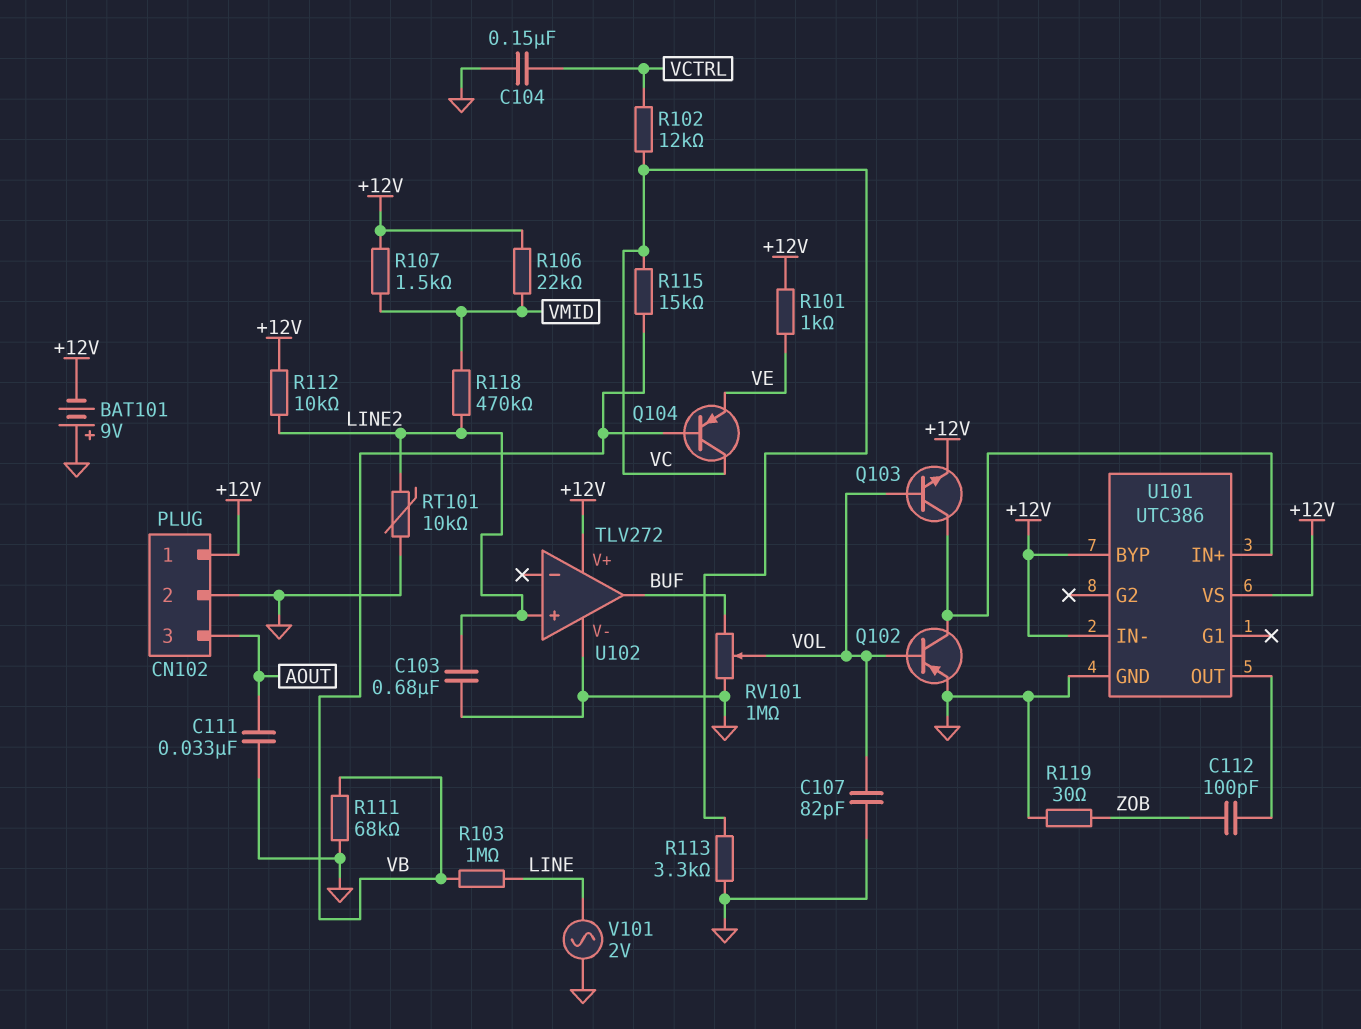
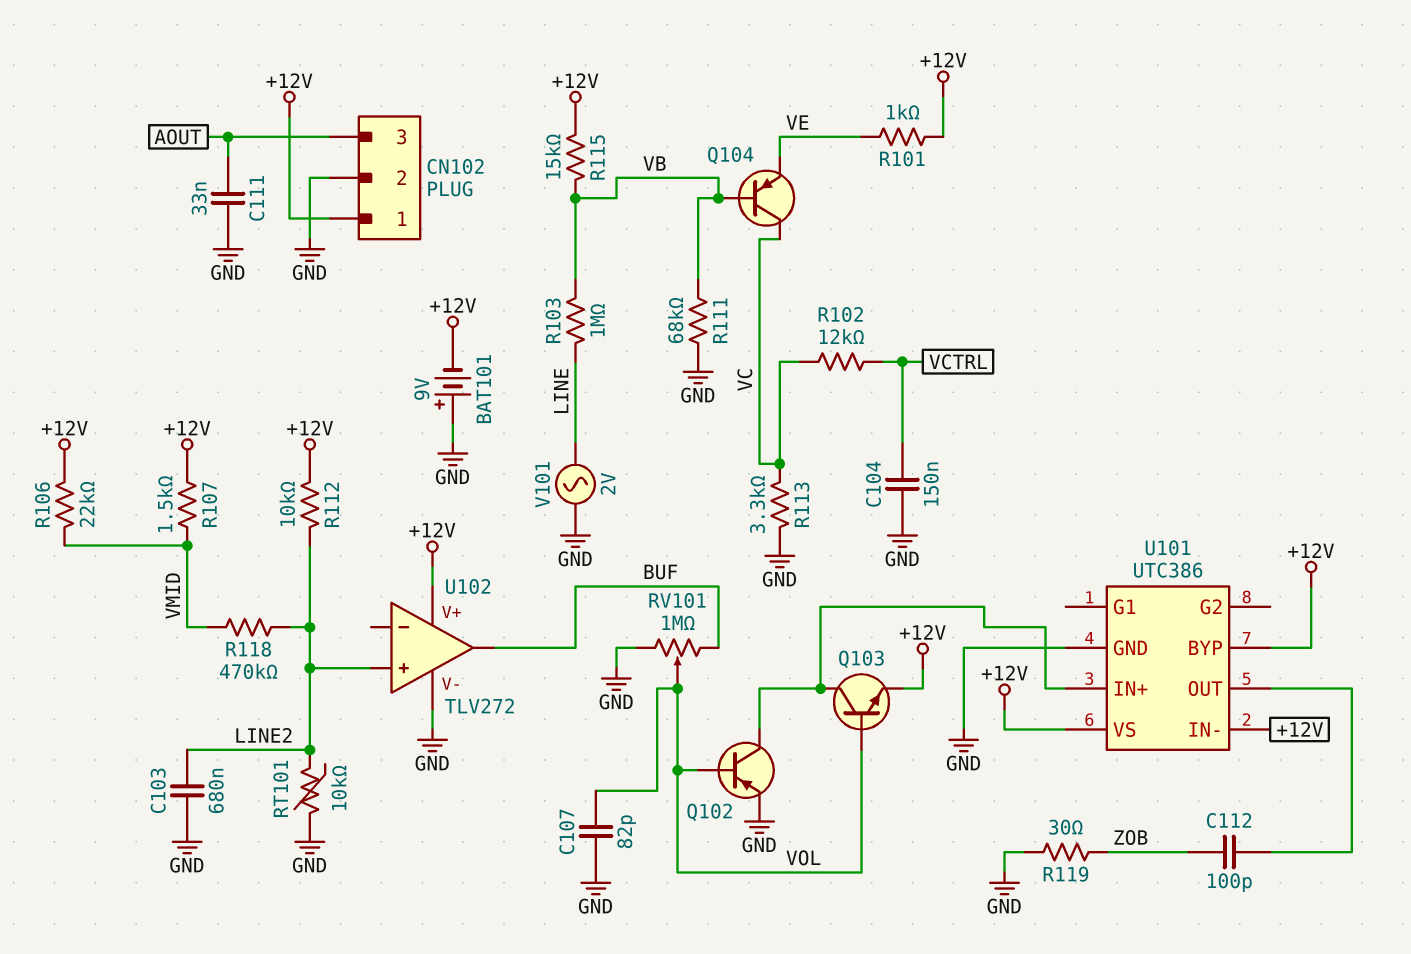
R115: 15k (VB, VC) -> 15k (+12V, VB)

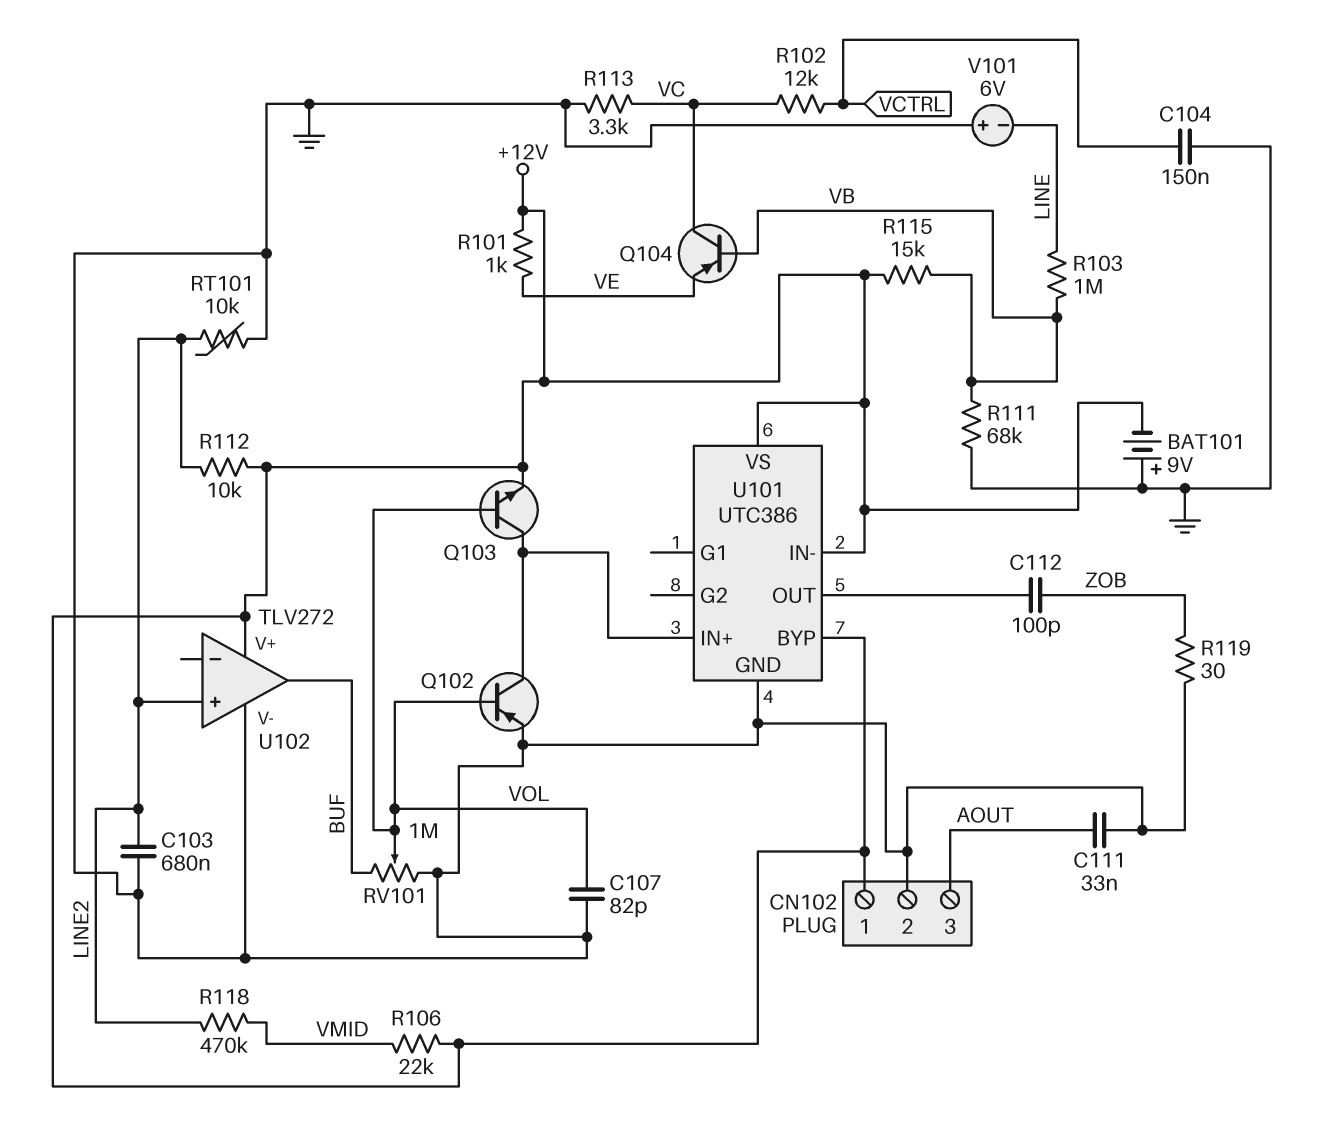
R107: 1.5k (+12V, VMID) -> none
V101: AC 2V (GND, LINE) -> 6V (plus GND, minus LINE)

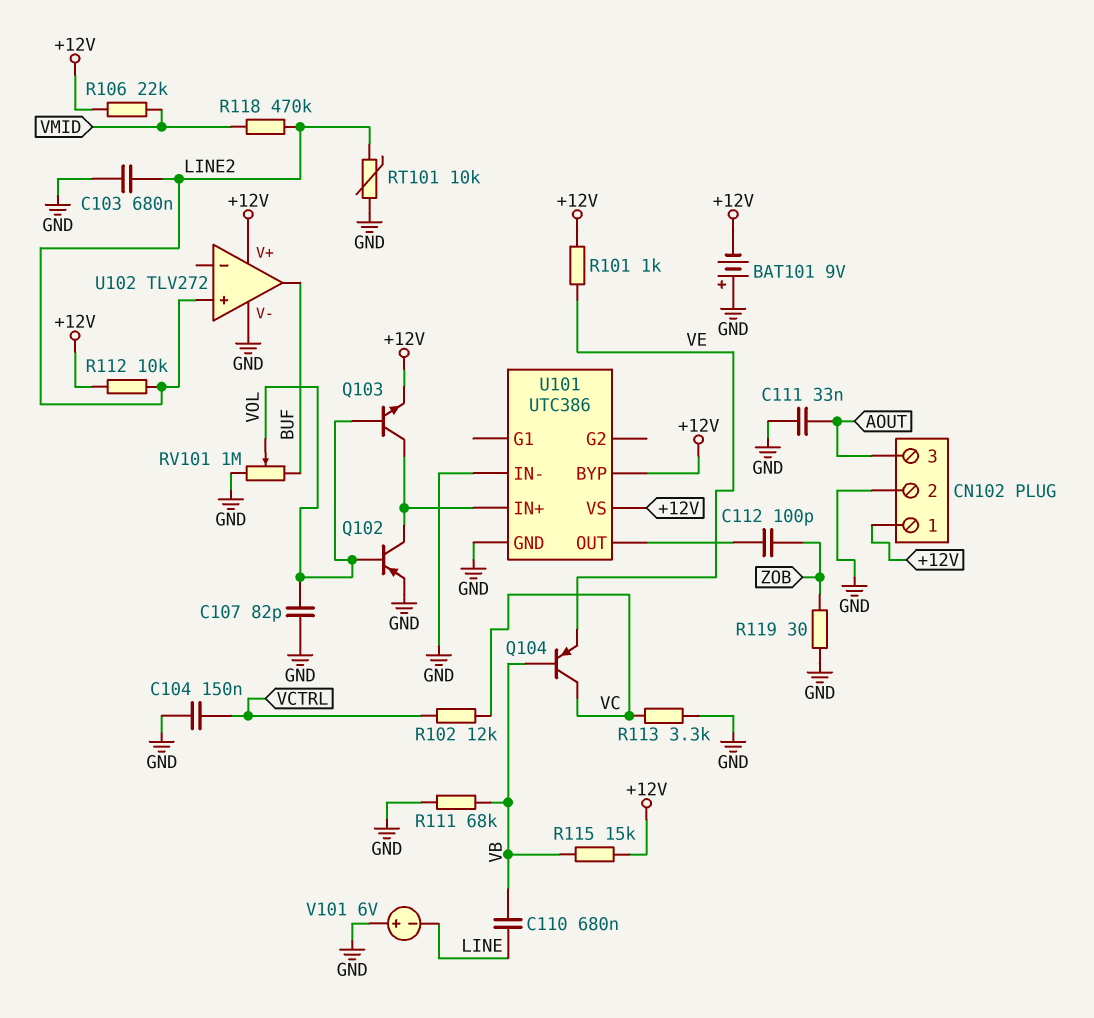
C110: none -> 680nF (LINE, VB)
R103: 1M (LINE, VB) -> none
U101 pin IN-: +12V -> GND

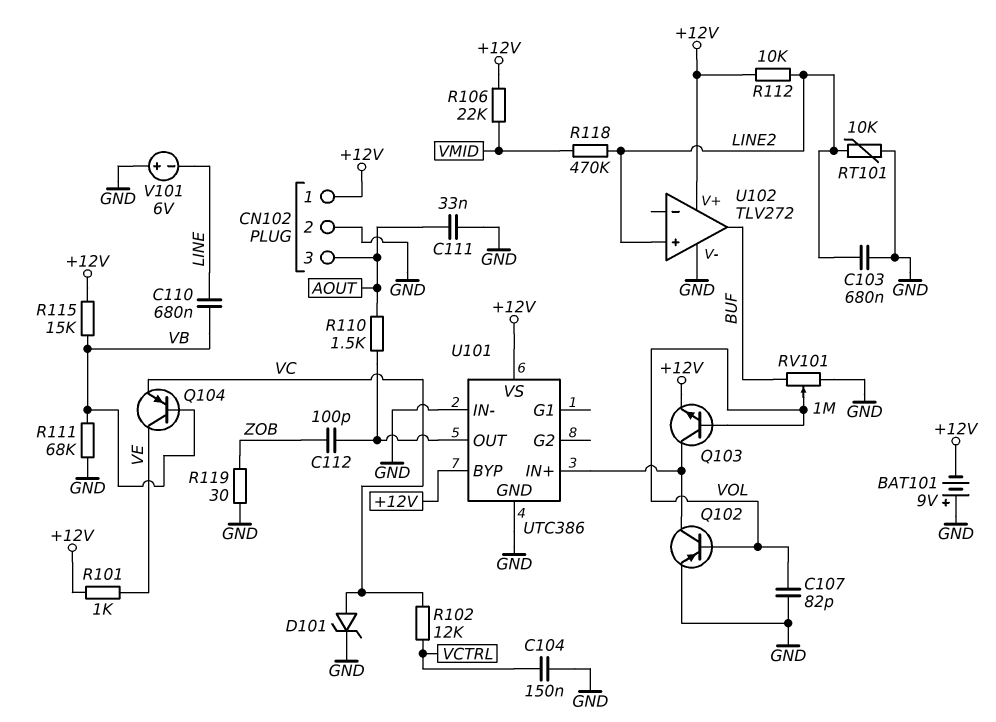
D101: none -> zener (A VC, K GND)
Q104: PNP (B VB, C VC, E VE) -> PNP (B VB, C VE, E VC)
R110: none -> 1.5k (AOUT, U101/OUT)
R113: 3.3k (GND, VC) -> none

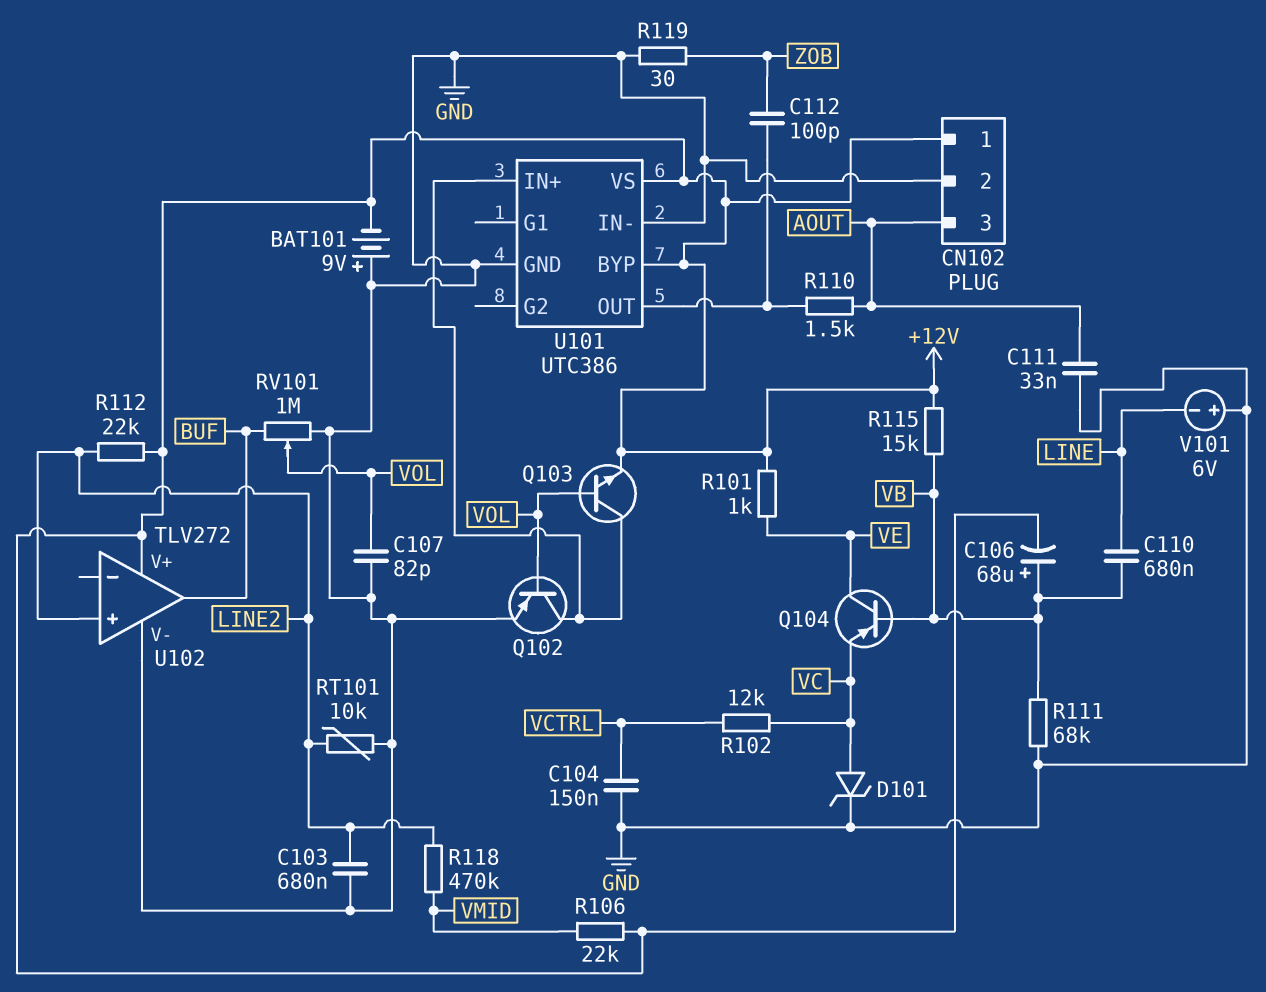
C106: none -> 68uF (plus VB, minus +12V)
R112: 10k (+12V, LINE2) -> 22k (+12V, LINE2)

